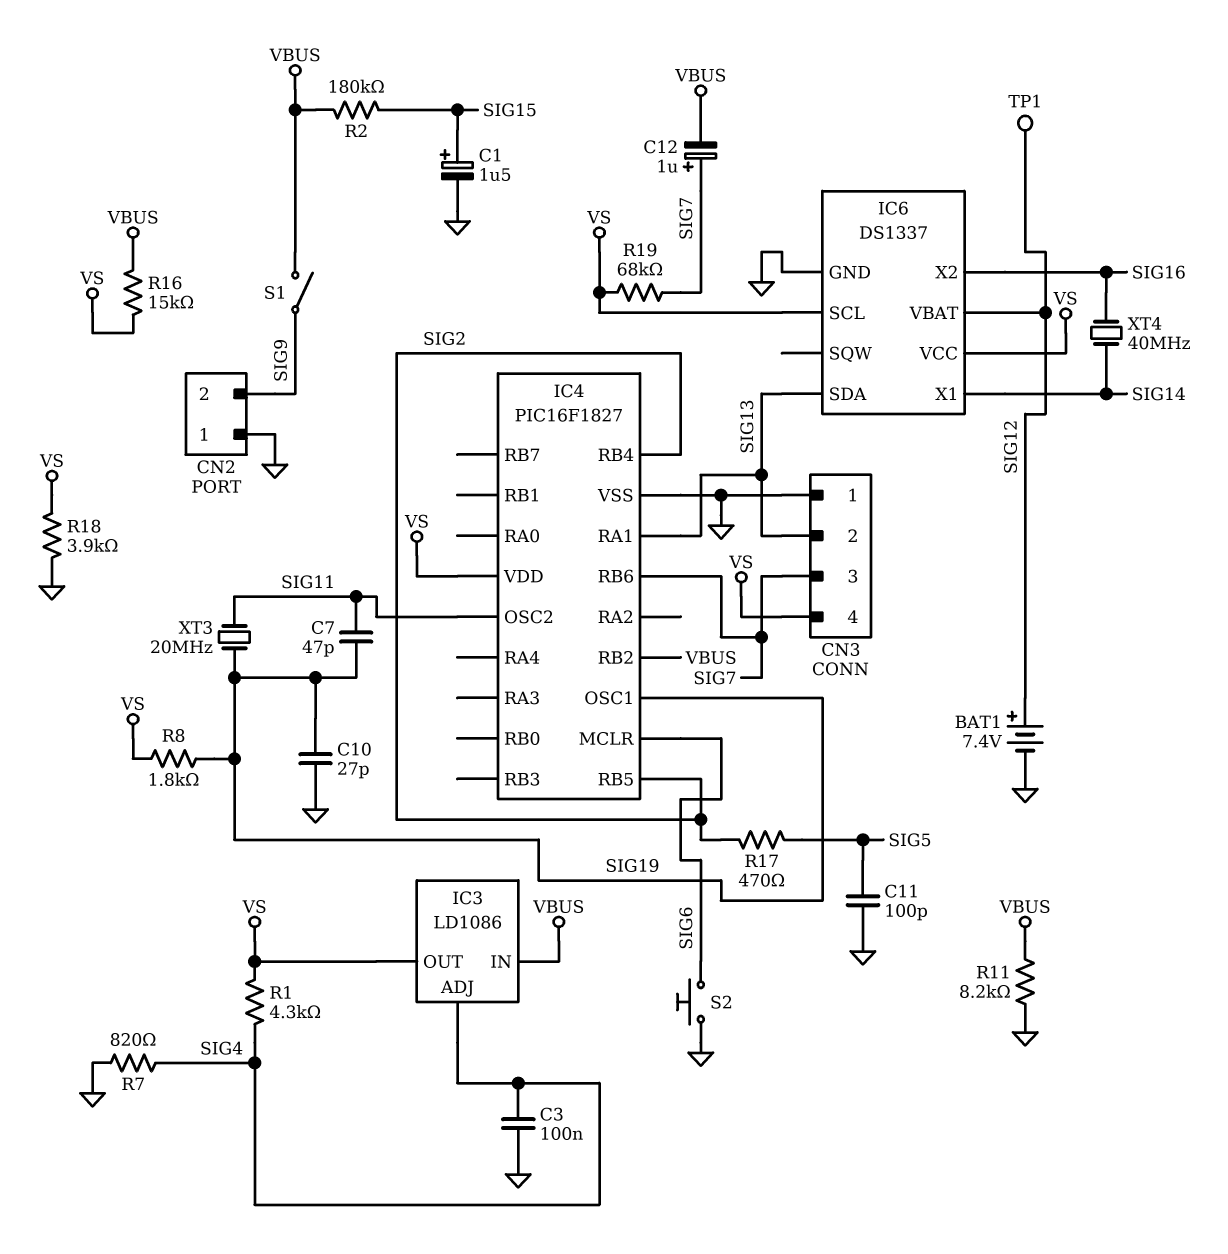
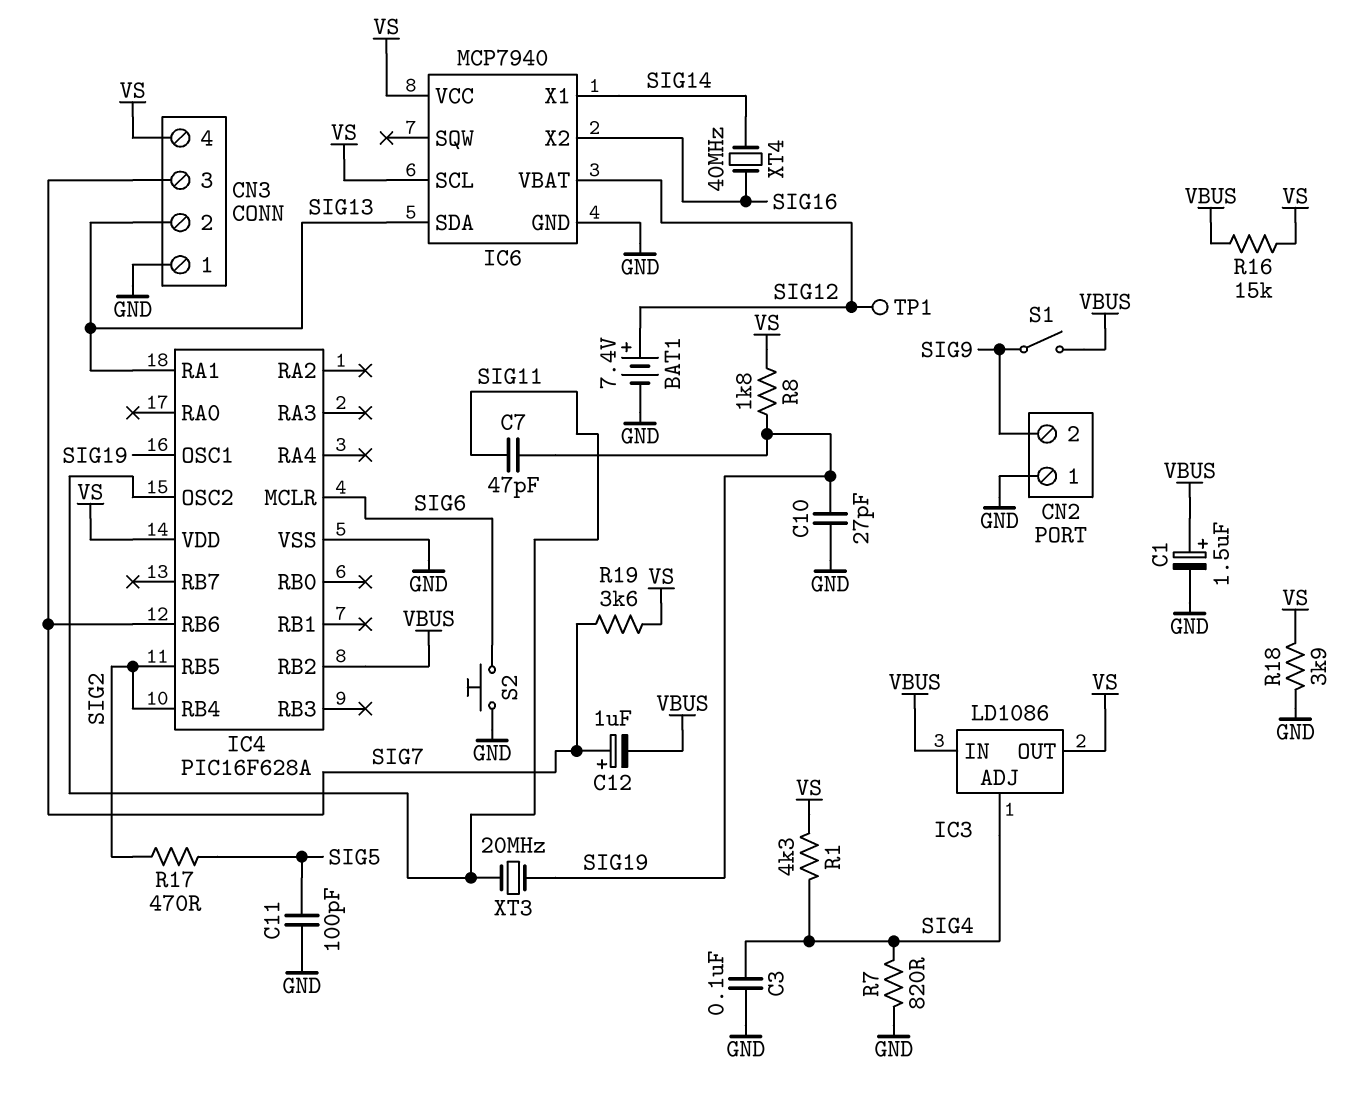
C1: 1.5uF (plus SIG15, minus GND) -> 1.5uF (plus VBUS, minus GND)
IC4: PIC16F1827 -> PIC16F628A
IC6: DS1337 -> MCP7940
R2: 180k (SIG15, VBUS) -> none
R11: 8.2k (GND, VBUS) -> none
R19: 68k (SIG7, VS) -> 3.6k (SIG7, VS)

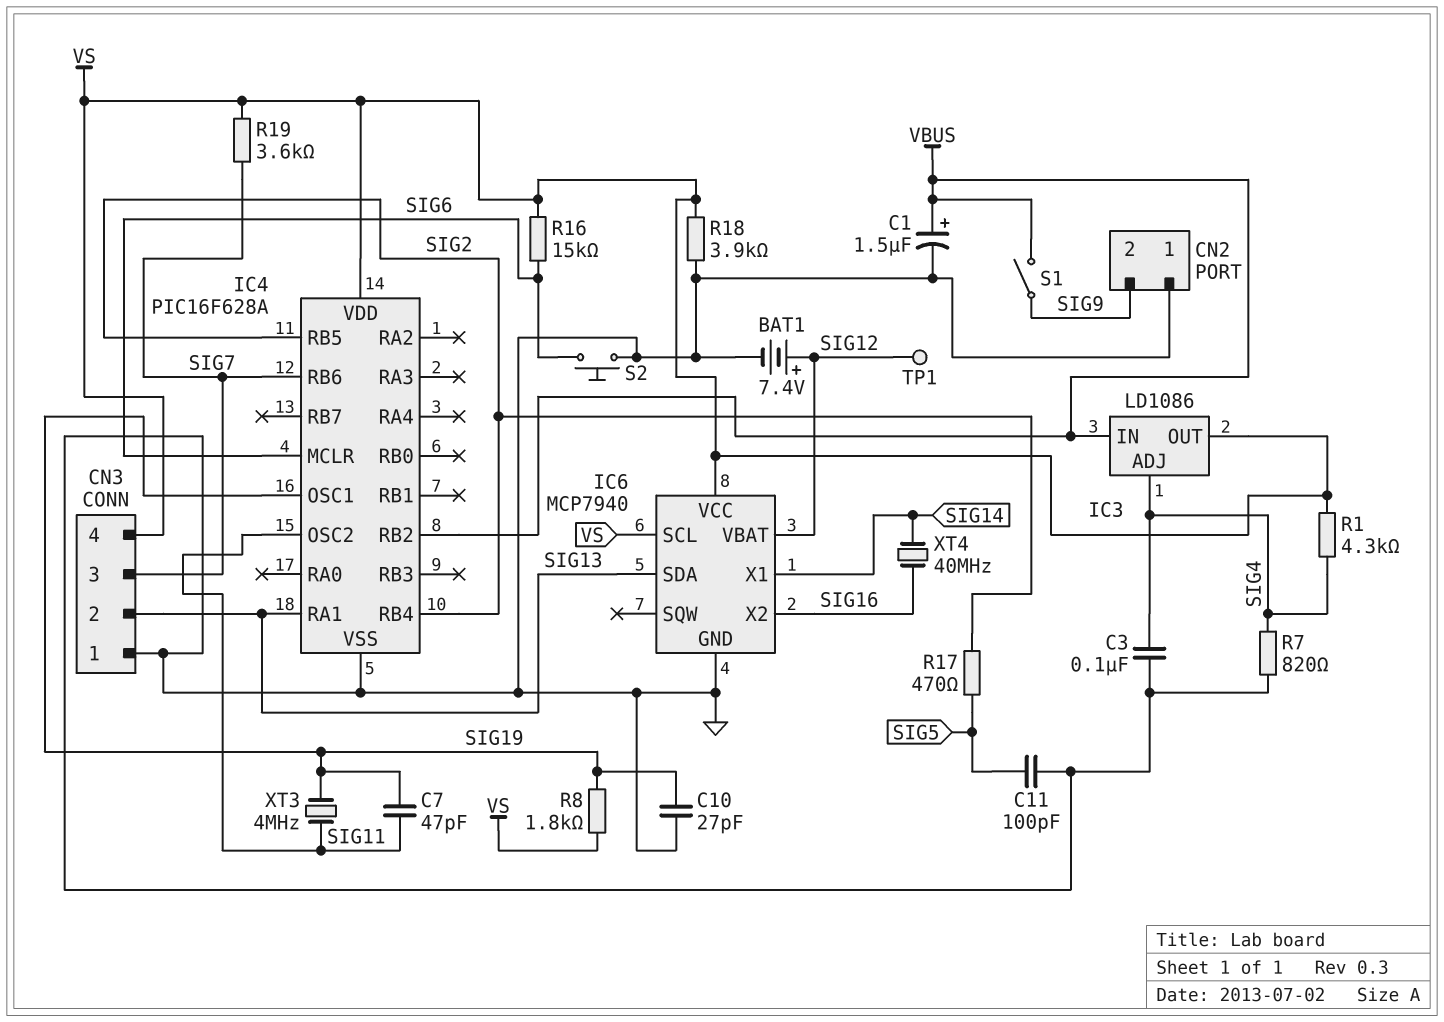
C12: 1uF (plus SIG7, minus VBUS) -> none
R16: 15k (VBUS, VS) -> 15k (SIG6, VS)
XT3: 20MHz (SIG11, SIG19) -> 4MHz (SIG11, SIG19)

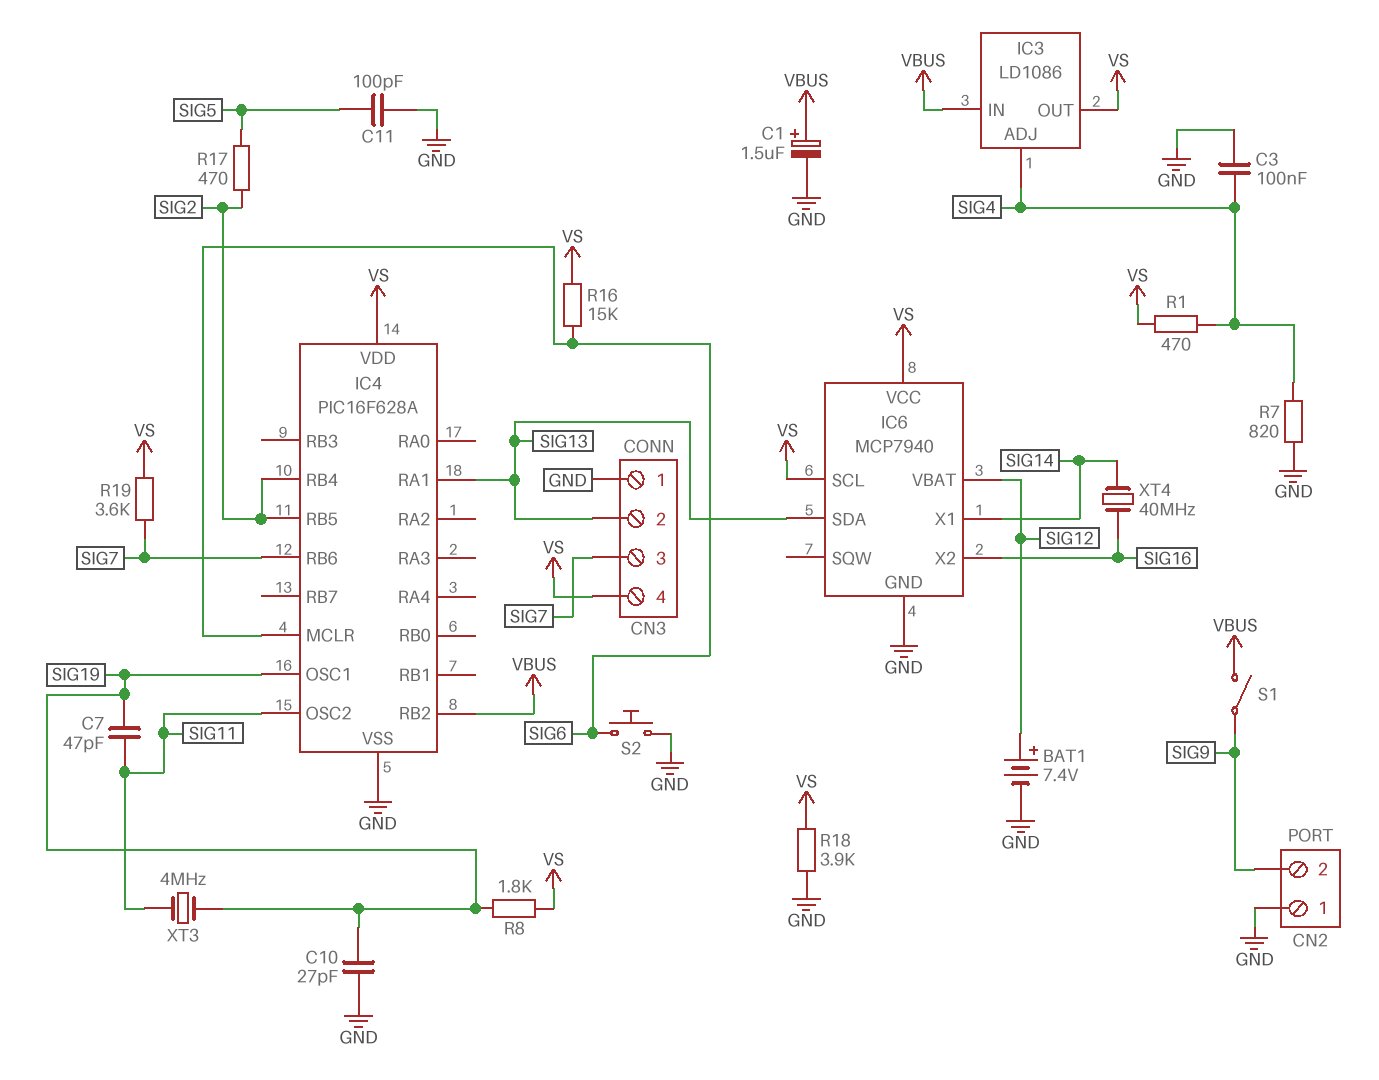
R1: 4.3k (SIG4, VS) -> 470 (SIG4, VS)
TP1: test point (SIG12) -> none

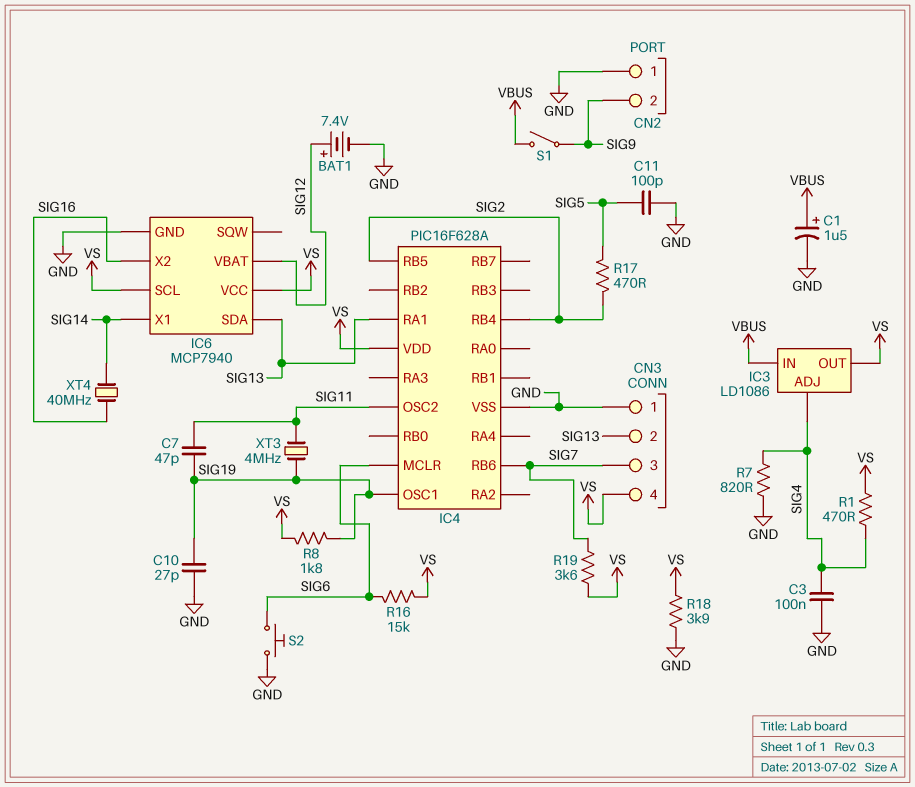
IC4 pin RB2: VBUS -> none

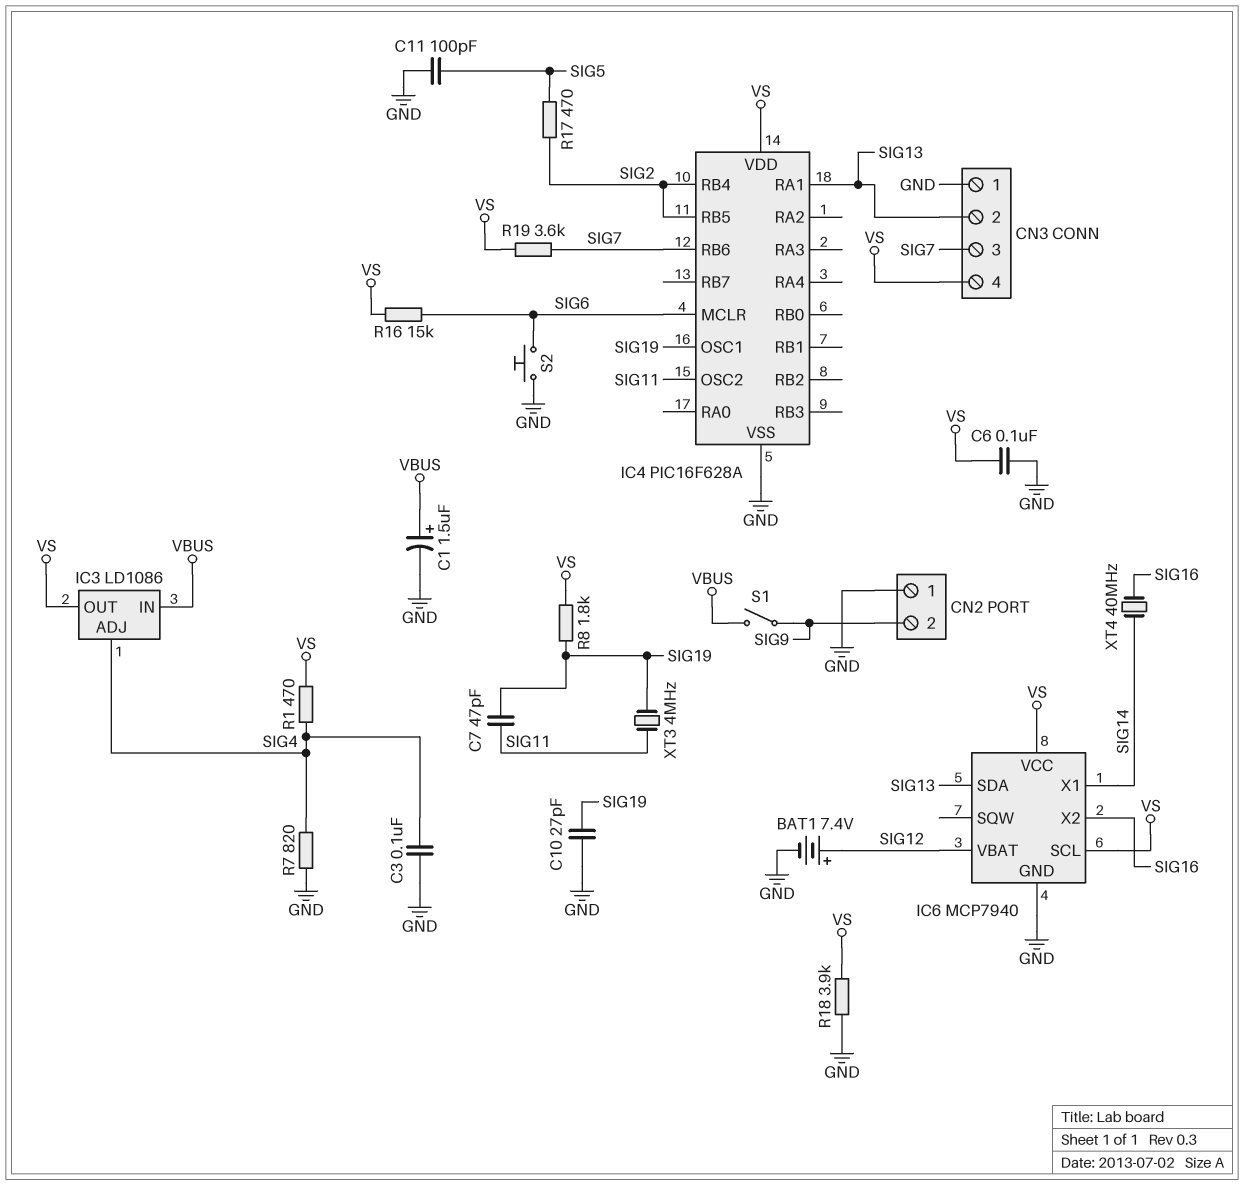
C6: none -> 100nF (GND, VS)

